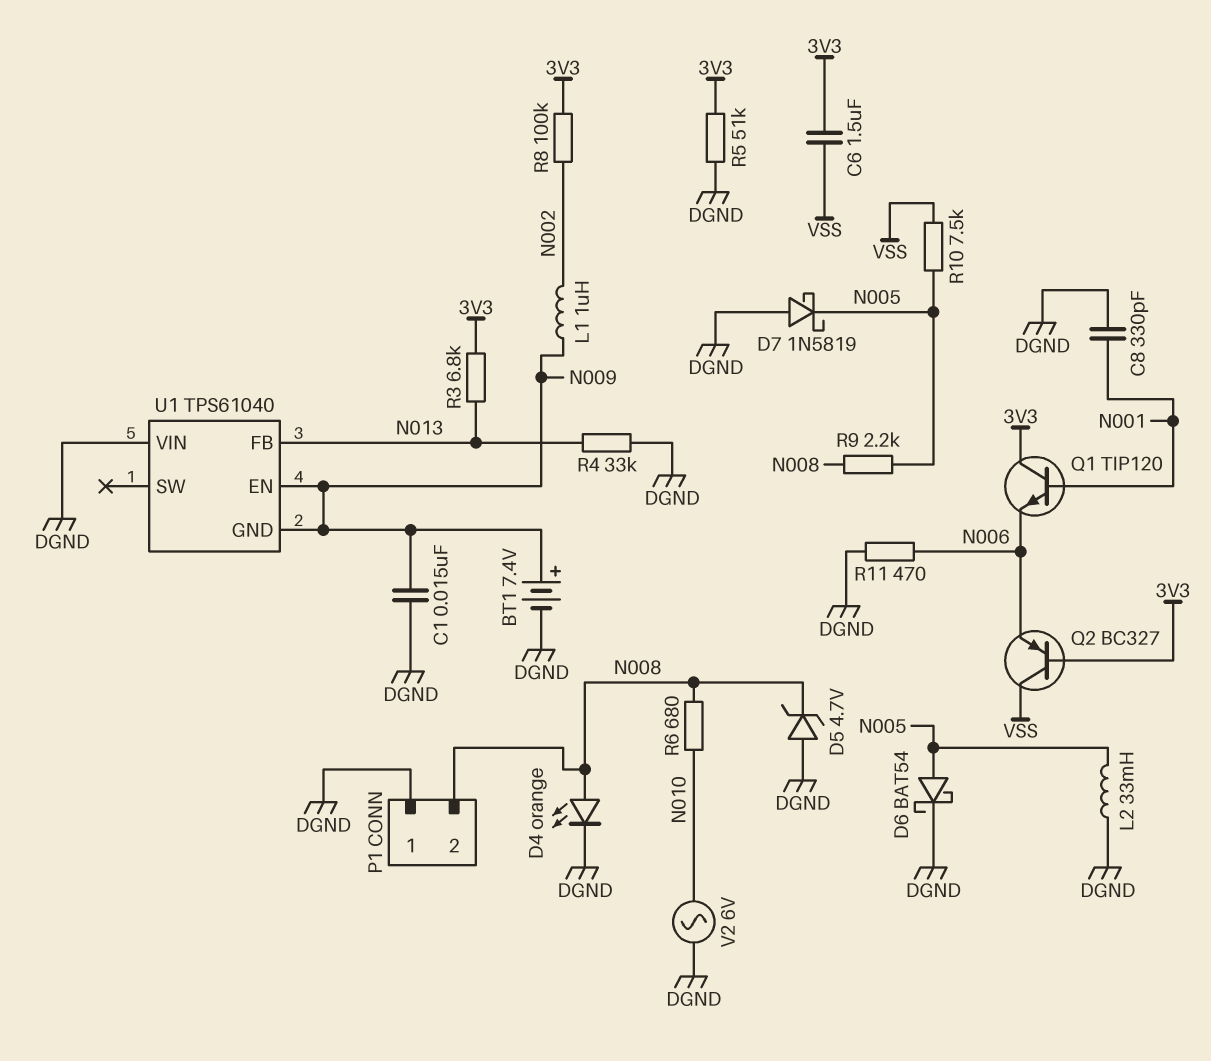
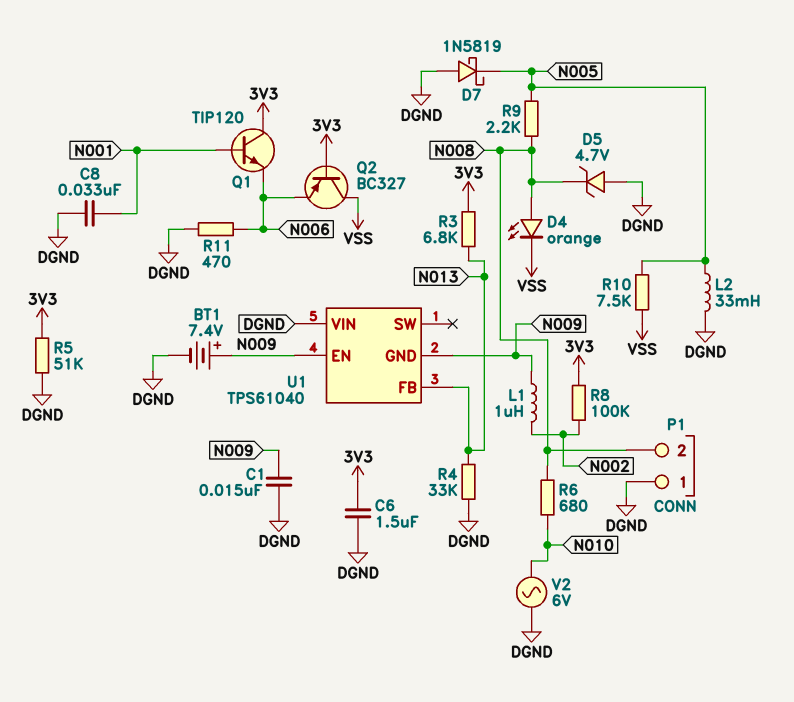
C6: 1.5uF (3V3, VSS) -> 1.5uF (3V3, DGND)
C8: 330pF (DGND, N001) -> 33nF (DGND, N001)
D4: LED orange (A N008, K DGND) -> LED orange (A N008, K VSS)
D6: schottky BAT54 (A N005, K DGND) -> none

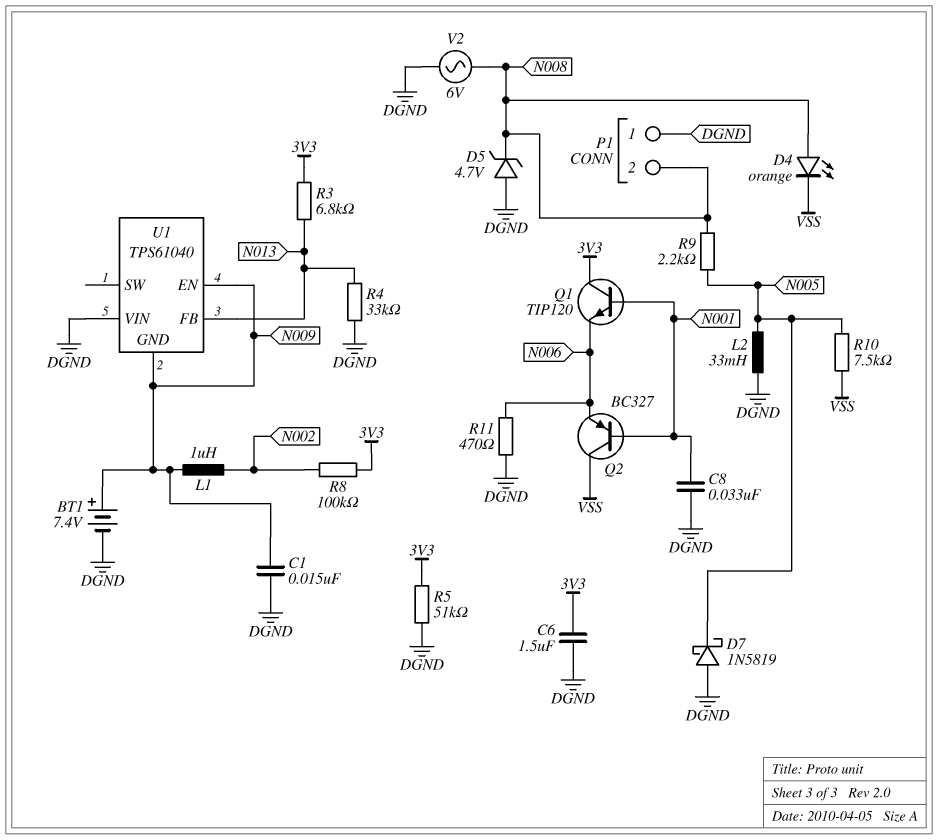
Q2: PNP BC327 (B 3V3, C VSS, E N006) -> PNP BC327 (B N001, C VSS, E N006)
R6: 680 (N008, N010) -> none
V2: AC 6V (DGND, N010) -> AC 6V (DGND, N008)

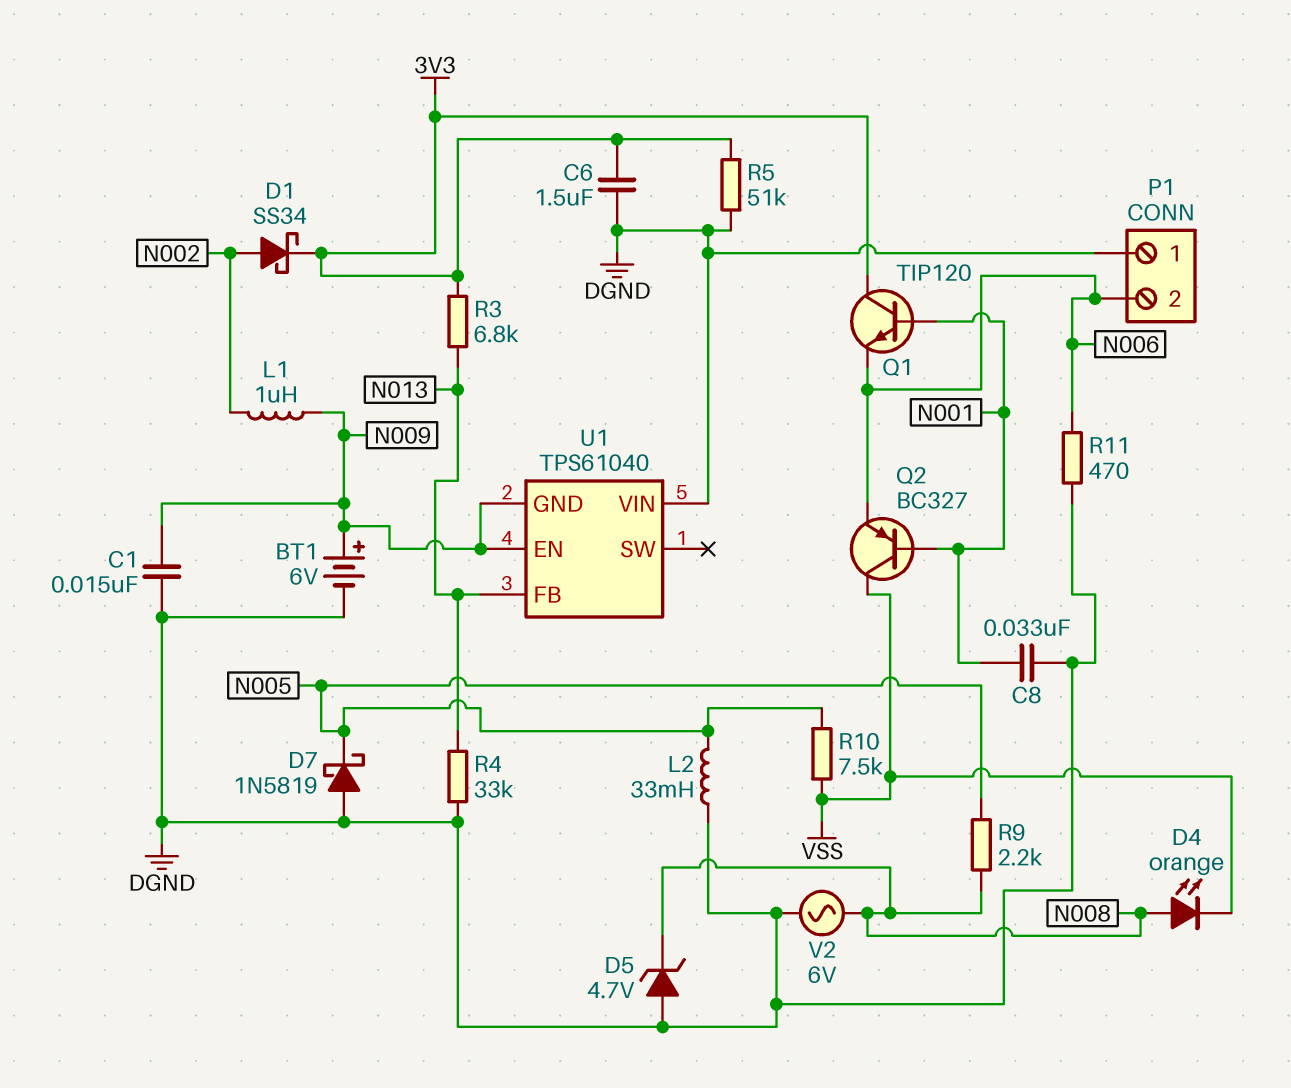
BT1: 7.4V (plus N009, minus DGND) -> 6V (plus N009, minus DGND)
D1: none -> schottky SS34 (A N002, K 3V3)
P1 pin 2: N008 -> N006
R8: 100k (3V3, N002) -> none

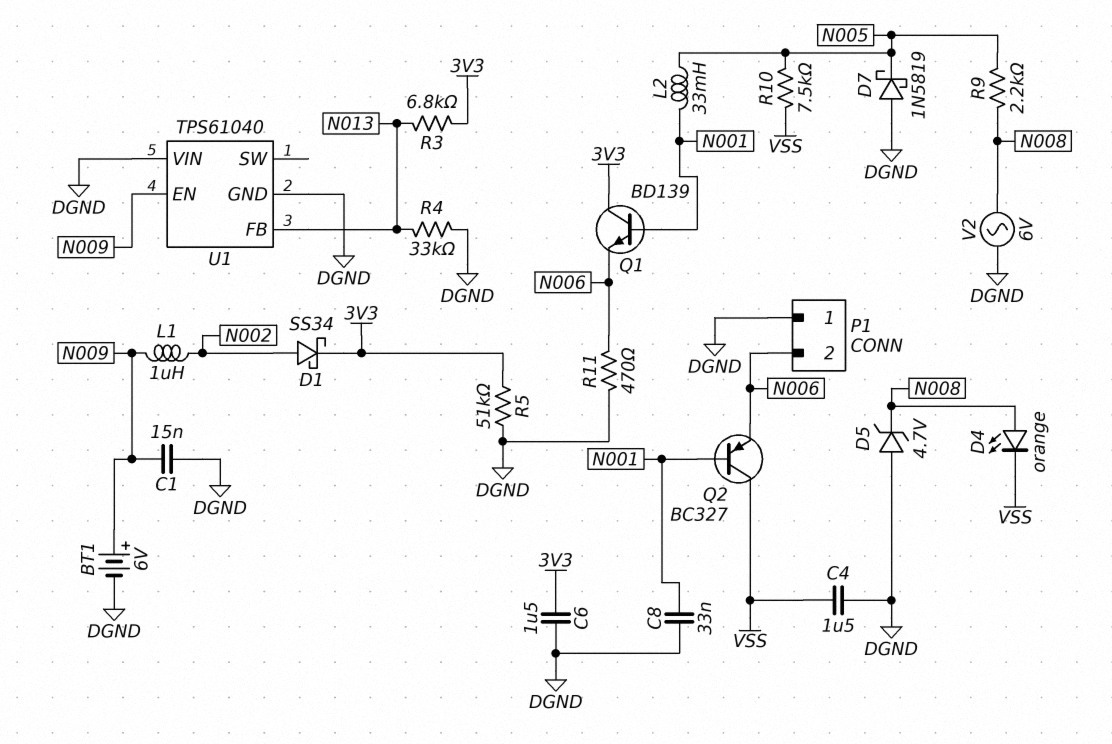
C4: none -> 1.5uF (DGND, VSS)
L2: 33mH (DGND, N005) -> 33mH (N001, N005)
Q1: NPN TIP120 (B N001, C 3V3, E N006) -> NPN BD139 (B N001, C 3V3, E N006)
U1 pin GND: N009 -> DGND

